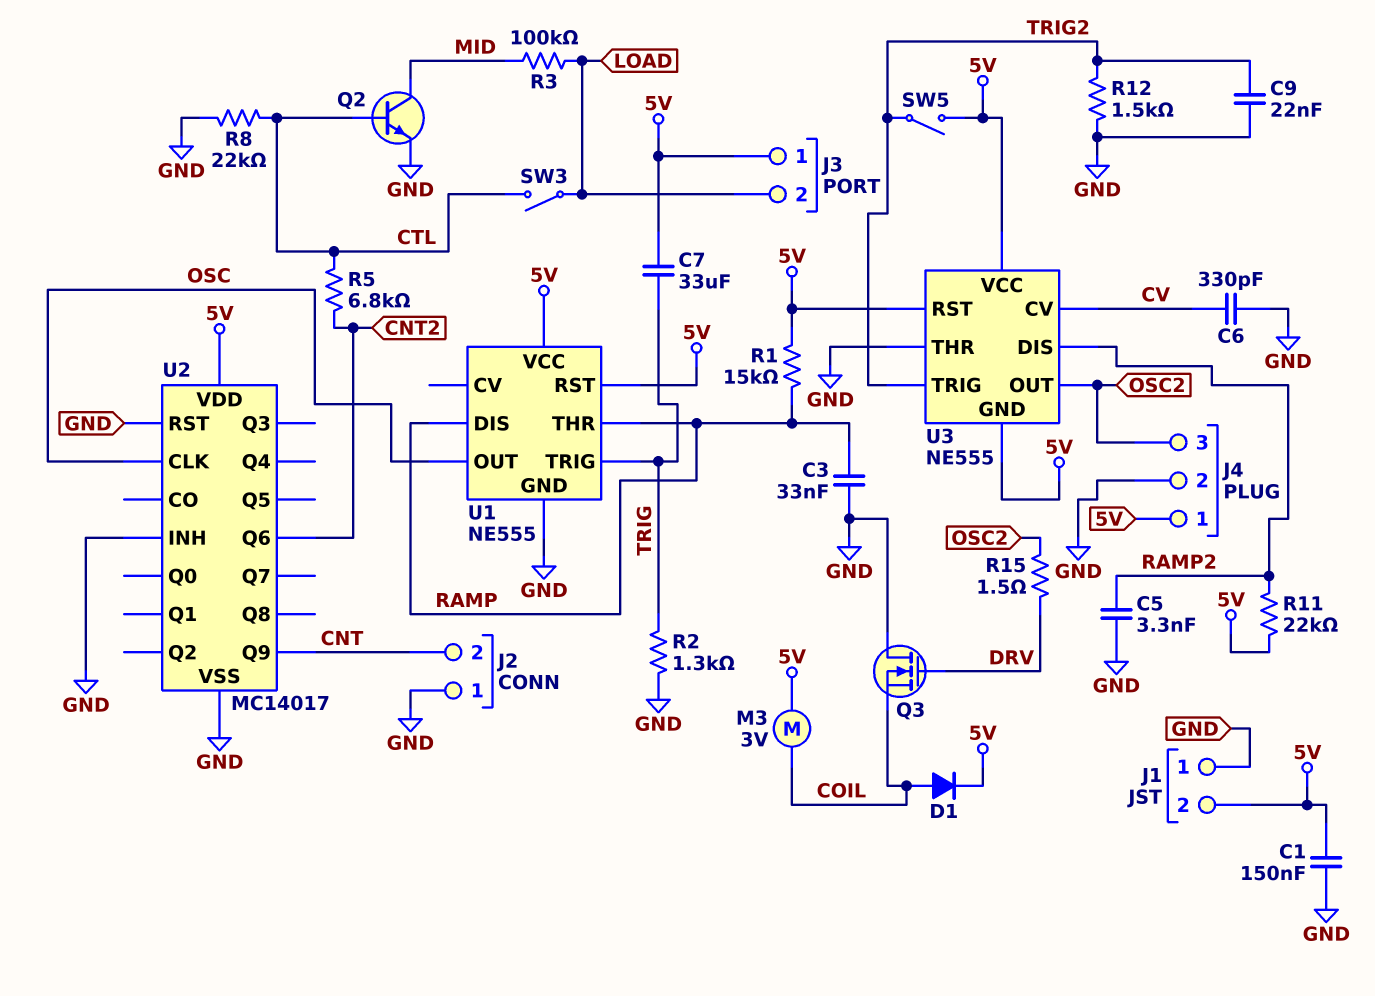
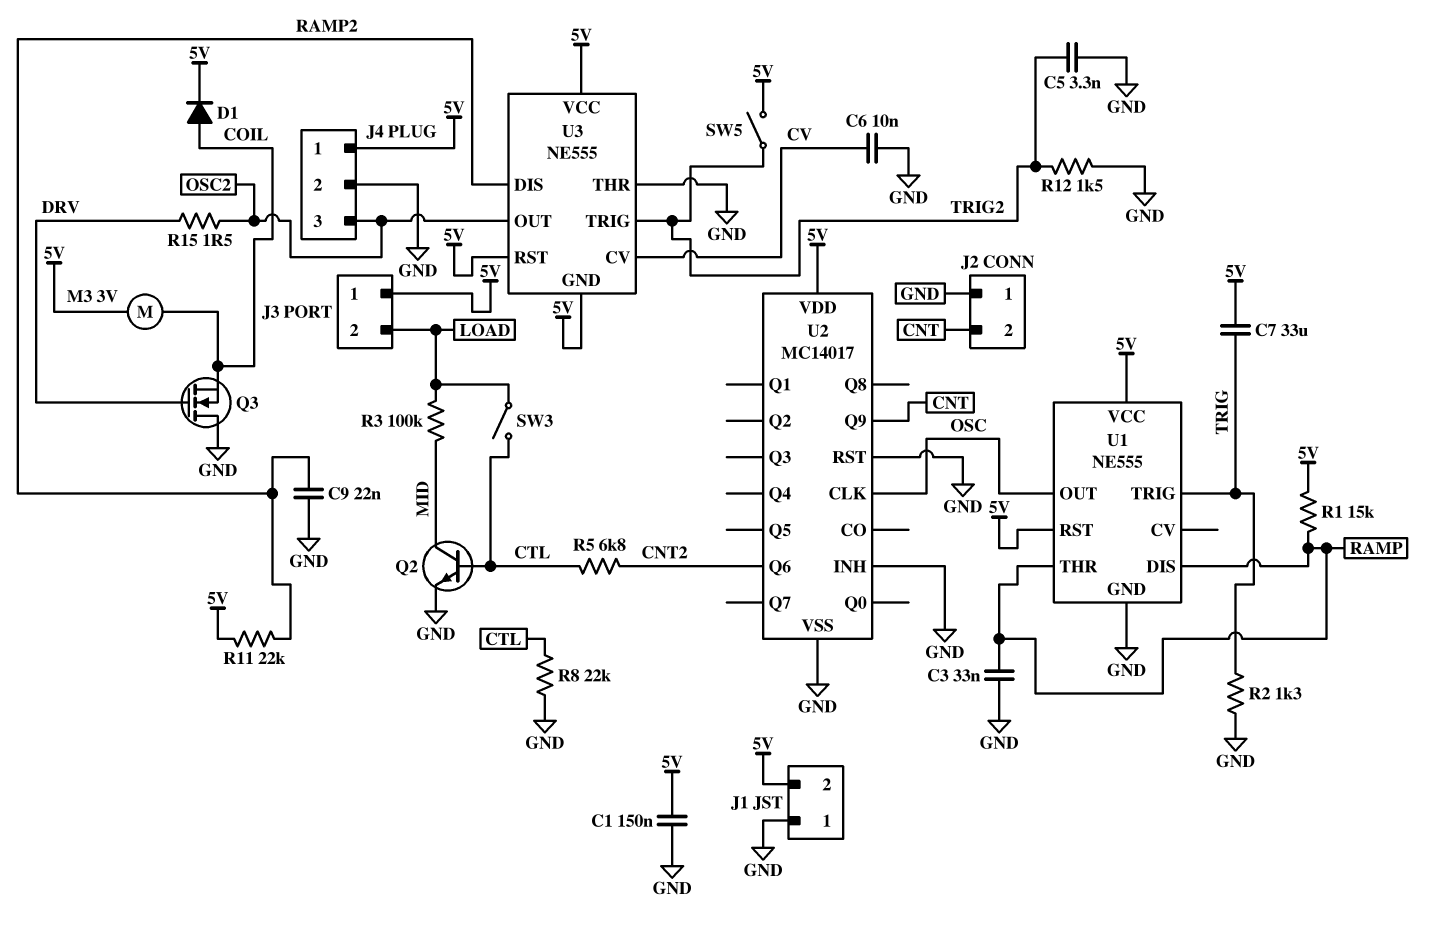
C5: 3.3nF (GND, RAMP2) -> 3.3nF (GND, TRIG2)
C6: 330pF (CV, GND) -> 10nF (CV, GND)
C9: 22nF (GND, TRIG2) -> 22nF (GND, RAMP2)

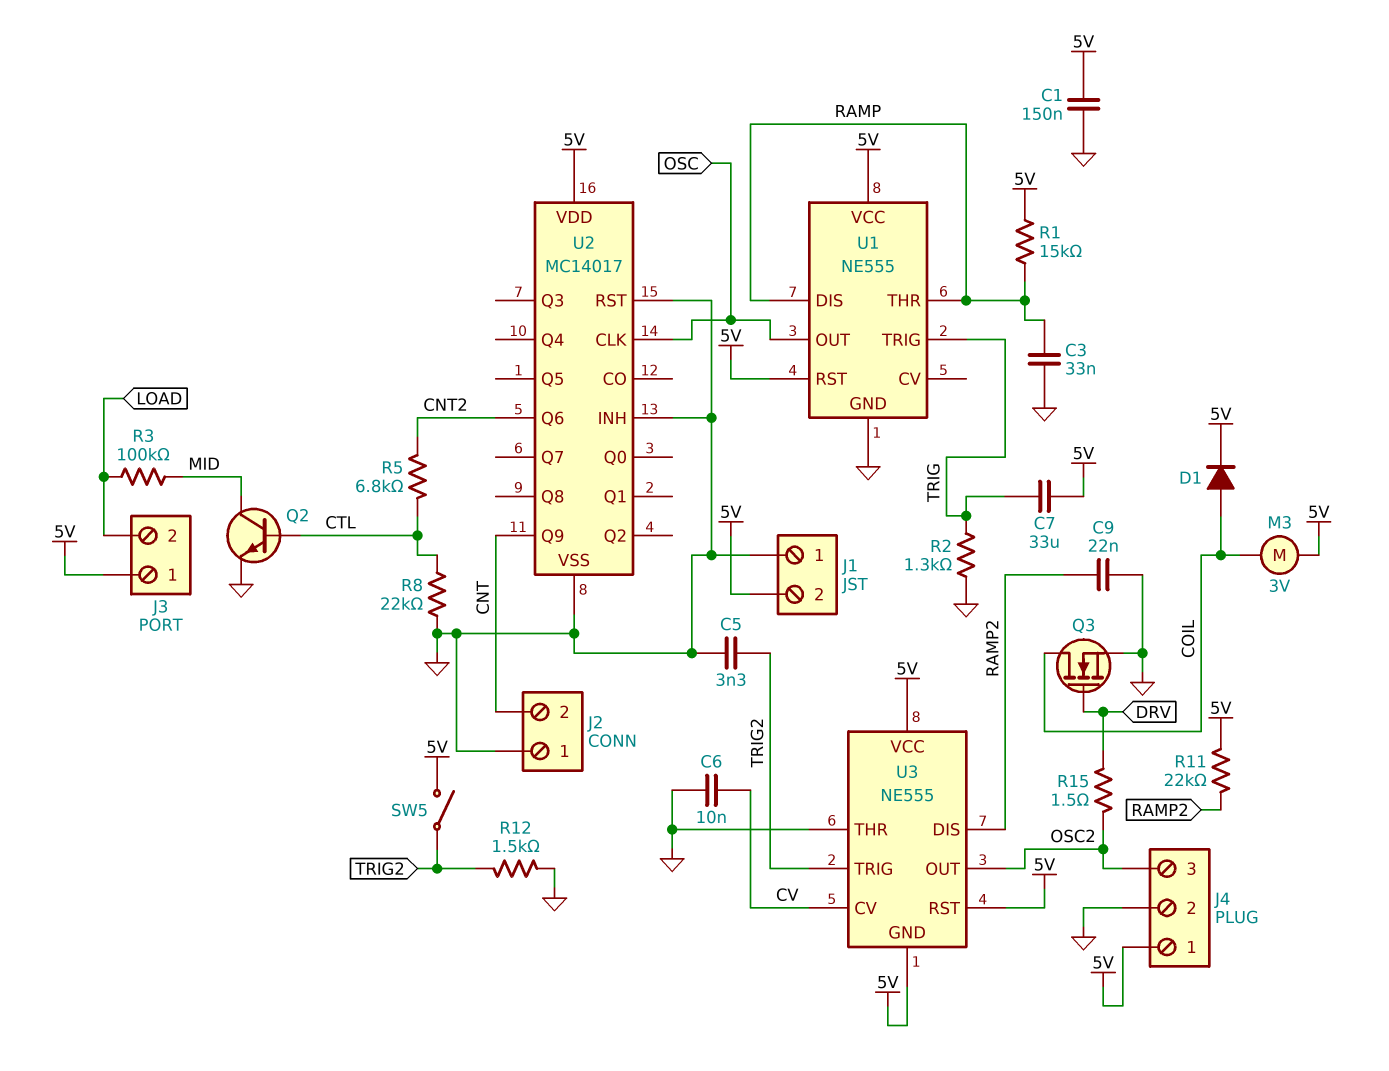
Q3: NMOS (G DRV, D GND, S COIL) -> NMOS (G DRV, D COIL, S GND)
SW3: switch (CTL, LOAD) -> none

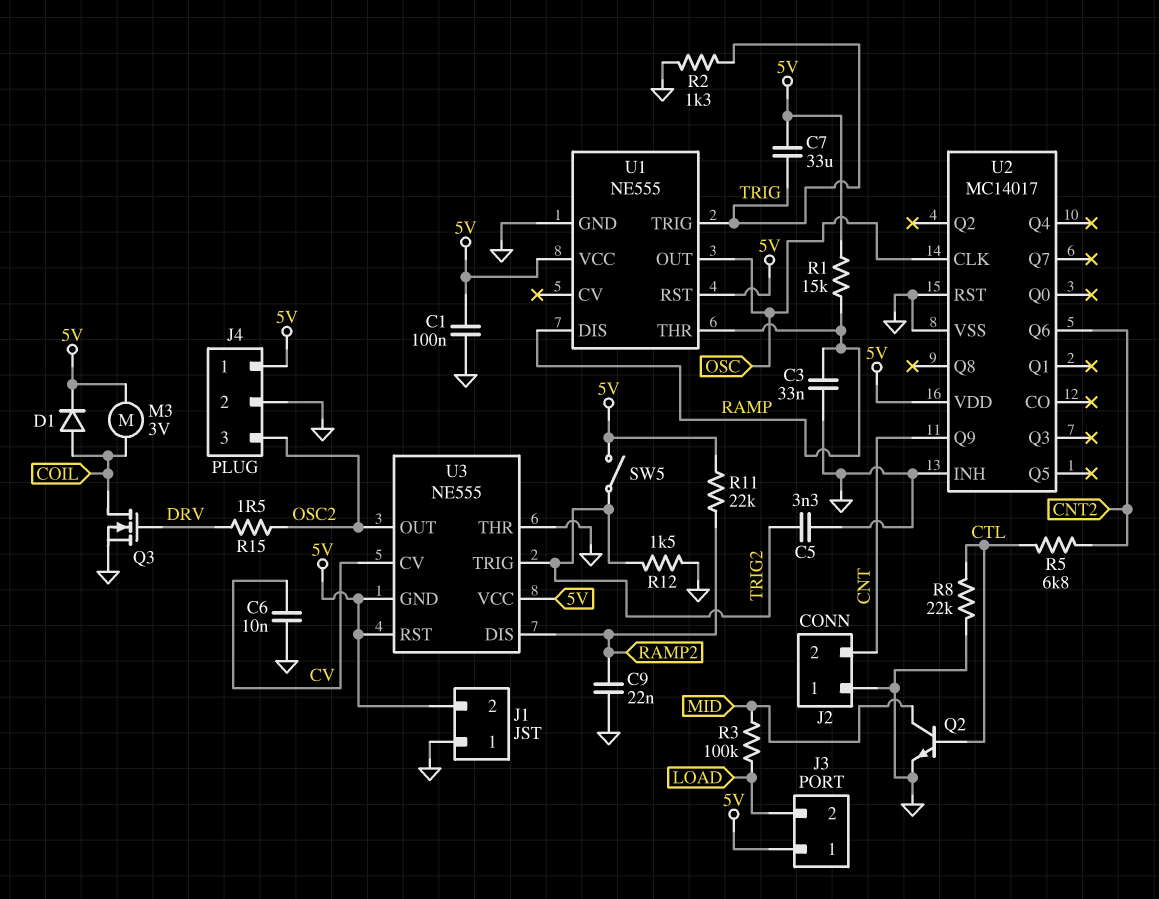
C1: 150nF (5V, GND) -> 100nF (5V, GND)

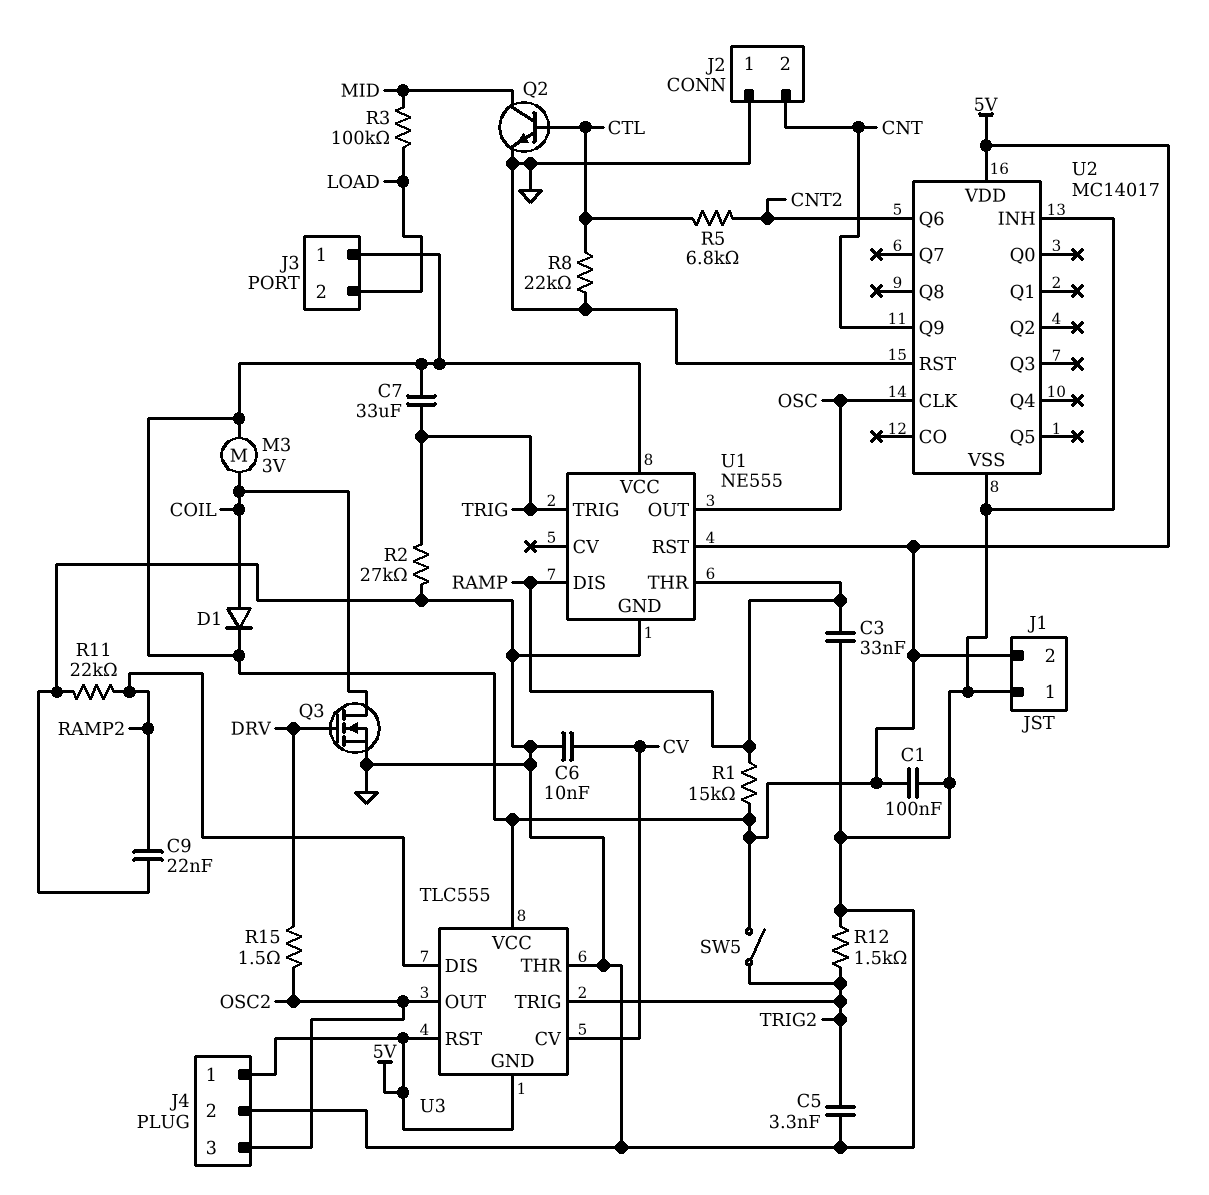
R2: 1.3k (GND, TRIG) -> 27k (GND, TRIG)
R11: 22k (5V, RAMP2) -> 22k (GND, RAMP2)
U3: NE555 -> TLC555

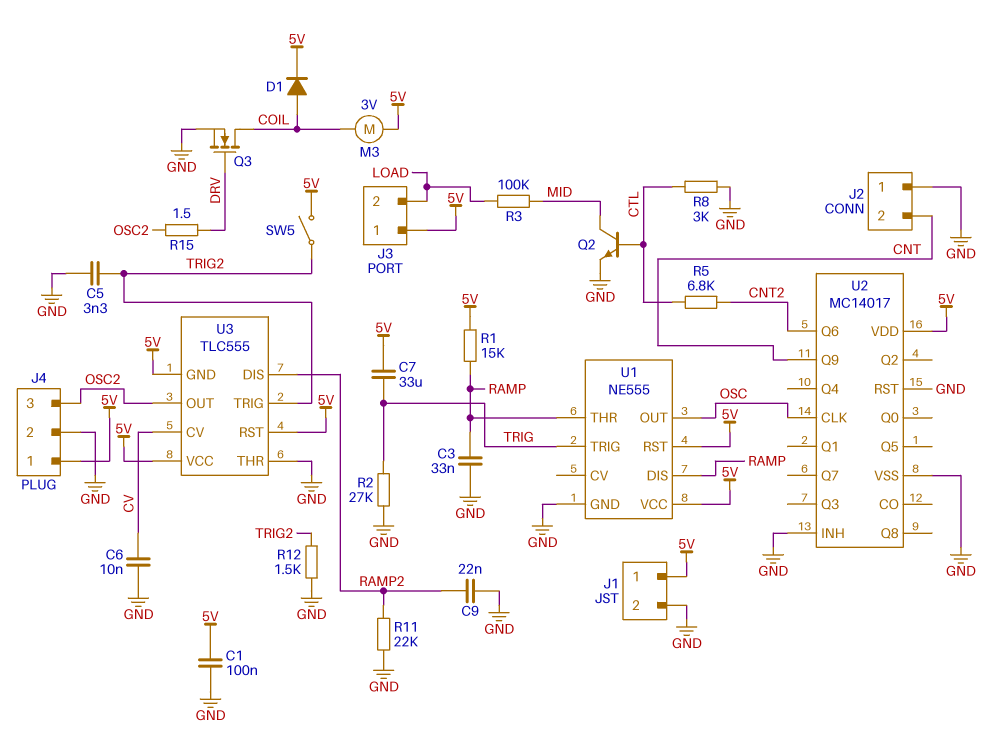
J1 pin 1: GND -> 5V
J1 pin 2: 5V -> GND
R8: 22k (CTL, GND) -> 3k (CTL, GND)

